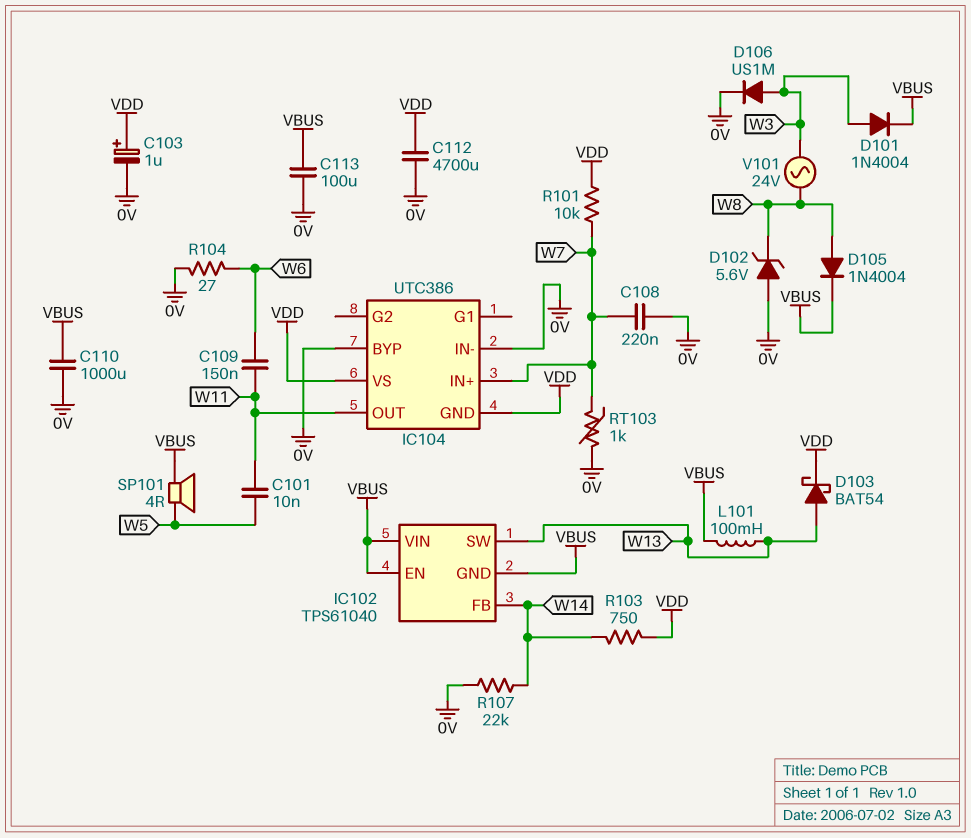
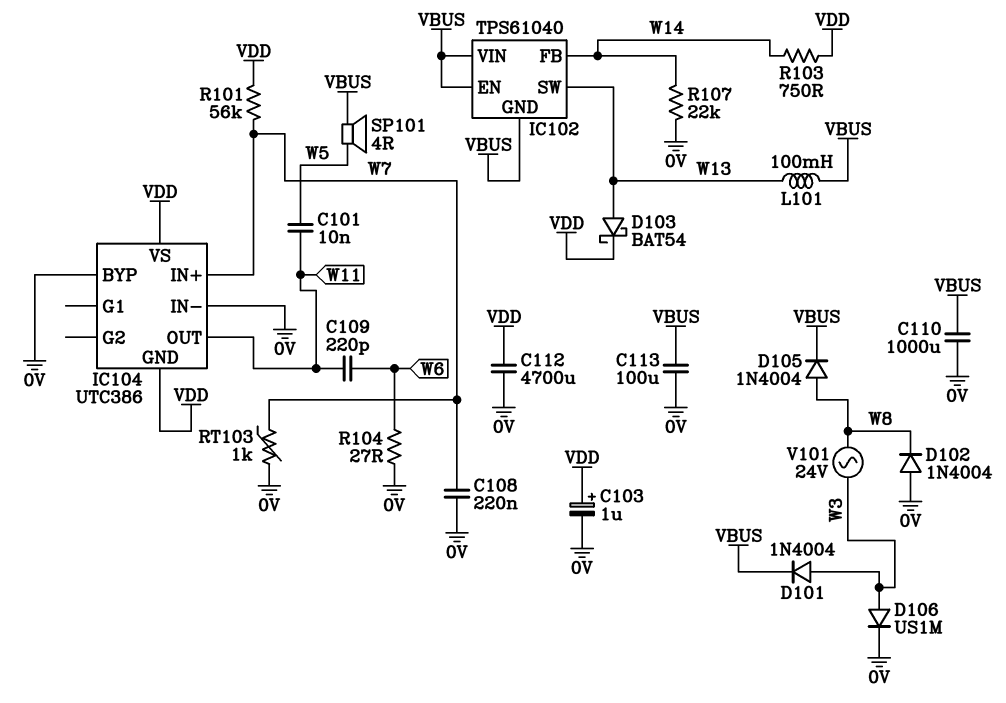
C109: 150nF (W6, W11) -> 220pF (W6, W11)
D102: zener 5.6V (A 0V, K W8) -> diode 1N4004 (A 0V, K W8)
R101: 10k (VDD, W7) -> 56k (VDD, W7)

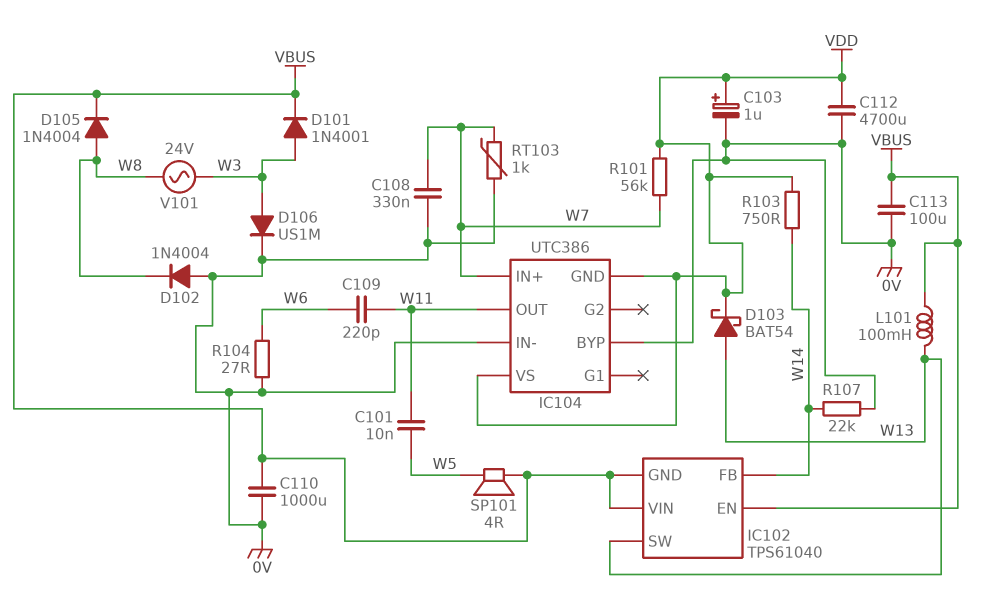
C108: 220nF (0V, W7) -> 330nF (0V, W7)
D101: diode 1N4004 (A W3, K VBUS) -> diode 1N4001 (A W3, K VBUS)

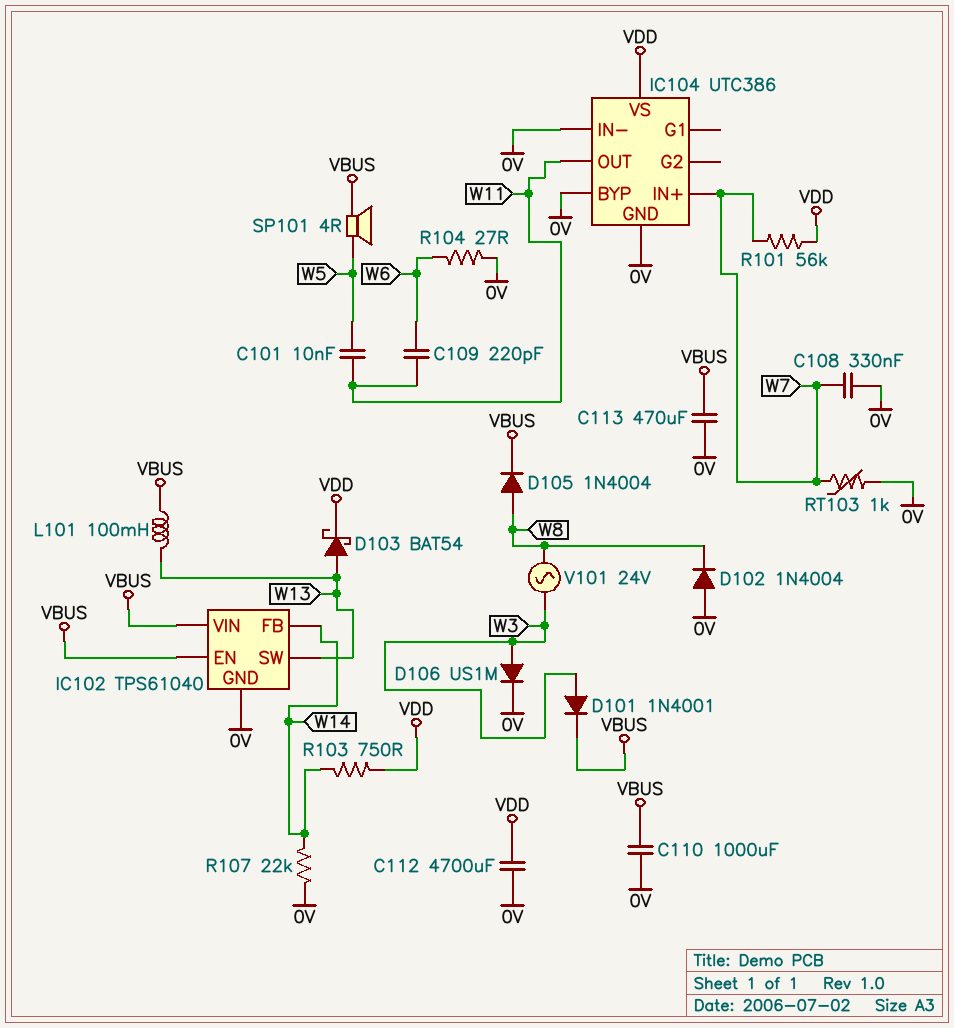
C103: 1uF (plus VDD, minus 0V) -> none
C113: 100uF (0V, VBUS) -> 470uF (0V, VBUS)
IC102 pin GND: VBUS -> 0V
IC104 pin GND: VDD -> 0V

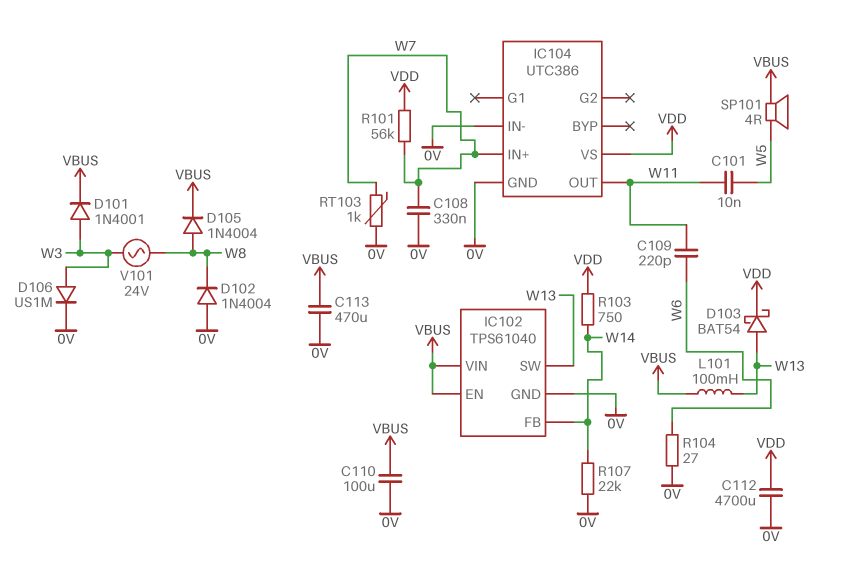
C110: 1000uF (0V, VBUS) -> 100uF (0V, VBUS)
IC104 pin BYP: 0V -> none

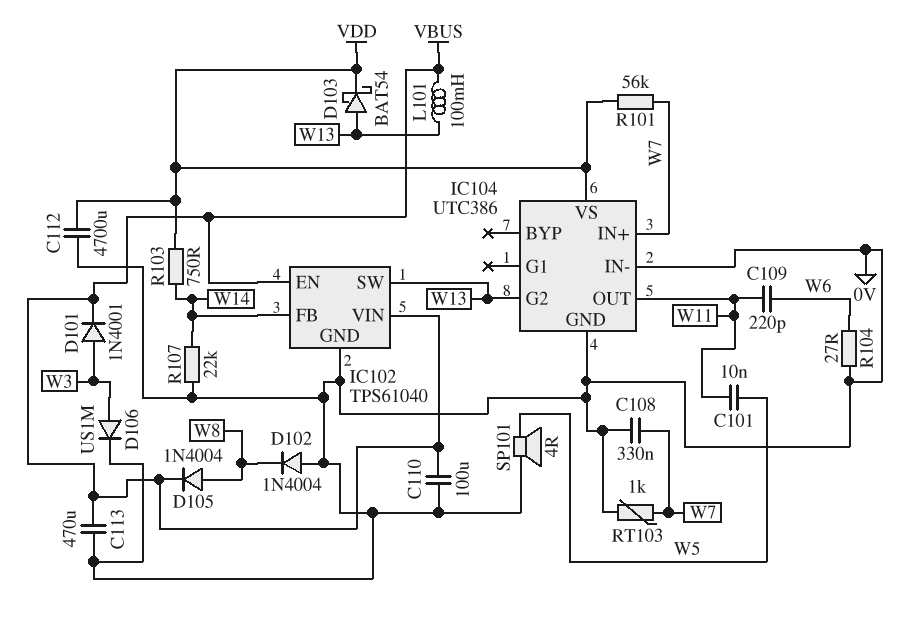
IC104 pin G2: none -> W13
SP101: speaker 4R (VBUS, W5) -> speaker 4R (0V, W5)
V101: AC 24V (W3, W8) -> none

